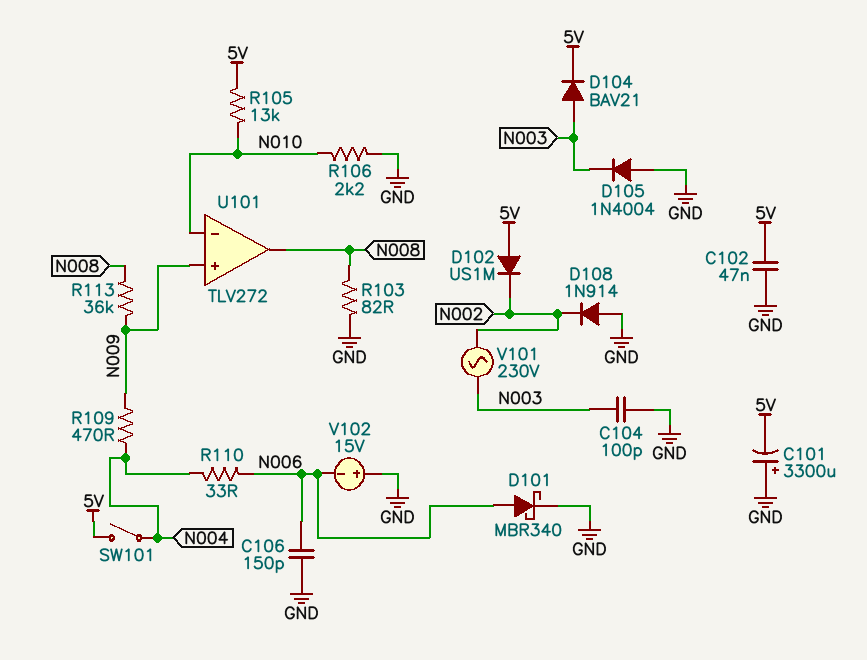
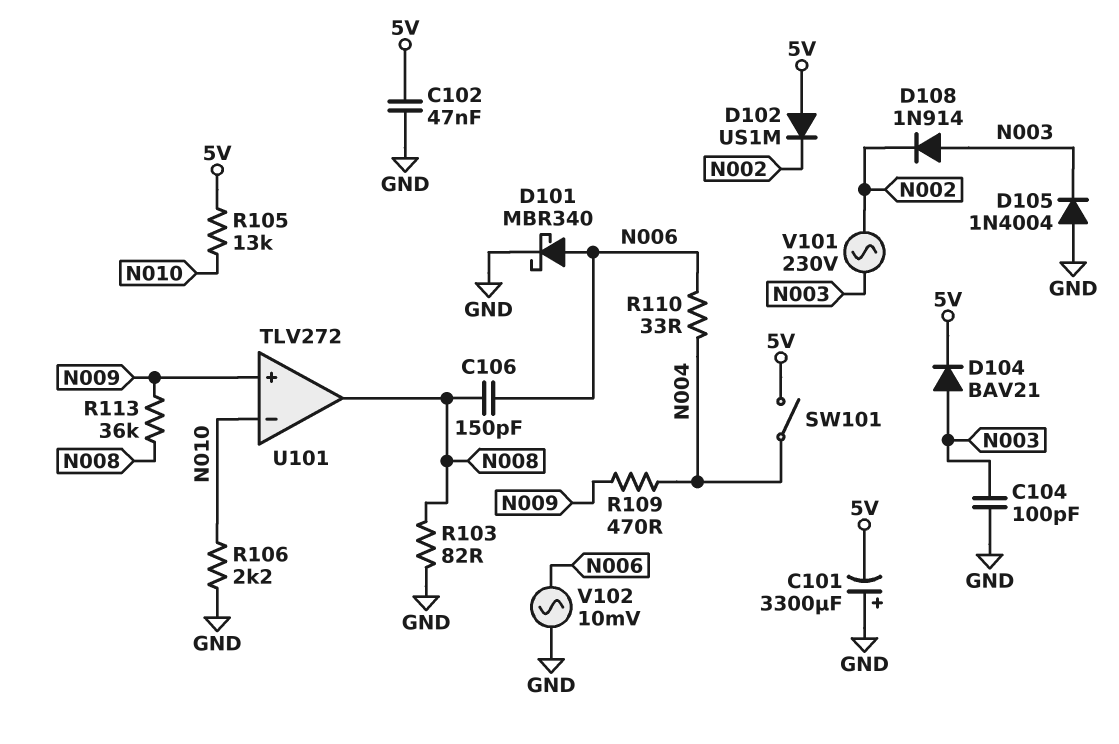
C106: 150pF (GND, N006) -> 150pF (N006, N008)
D108: diode 1N914 (A GND, K N002) -> diode 1N914 (A N003, K N002)
V102: 15V (plus GND, minus N006) -> AC 10mV (GND, N006)

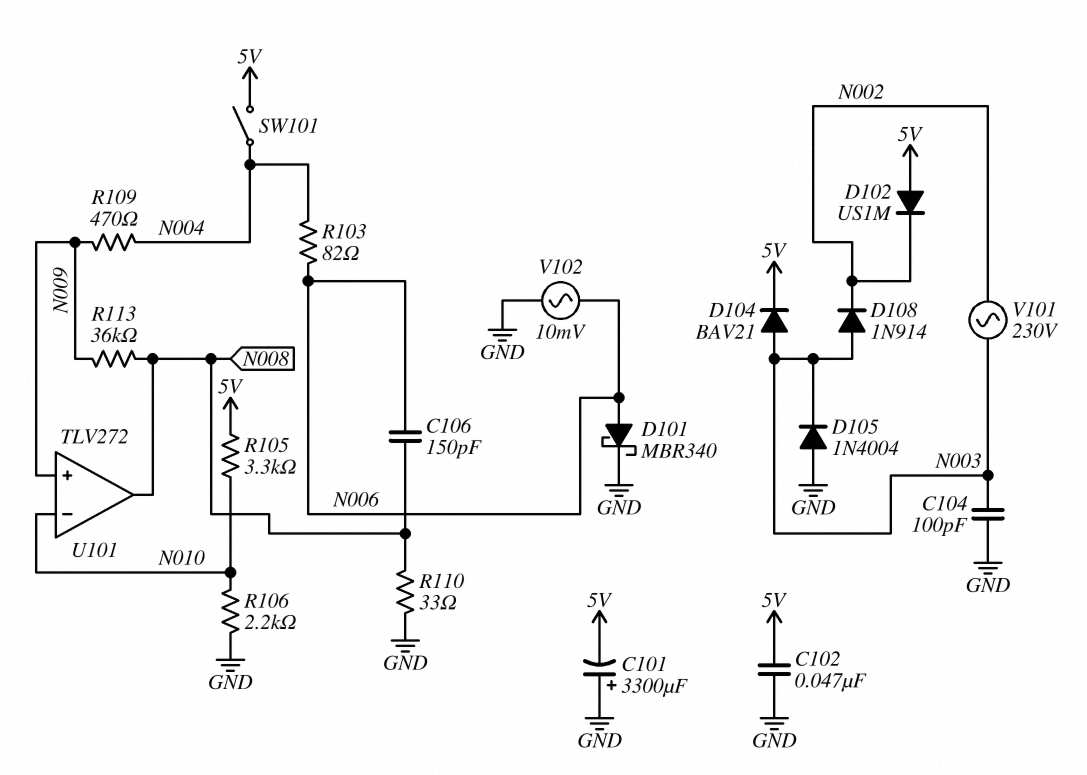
R103: 82 (GND, N008) -> 82 (N004, N006)
R105: 13k (5V, N010) -> 3.3k (5V, N010)
R110: 33 (N004, N006) -> 33 (GND, N008)

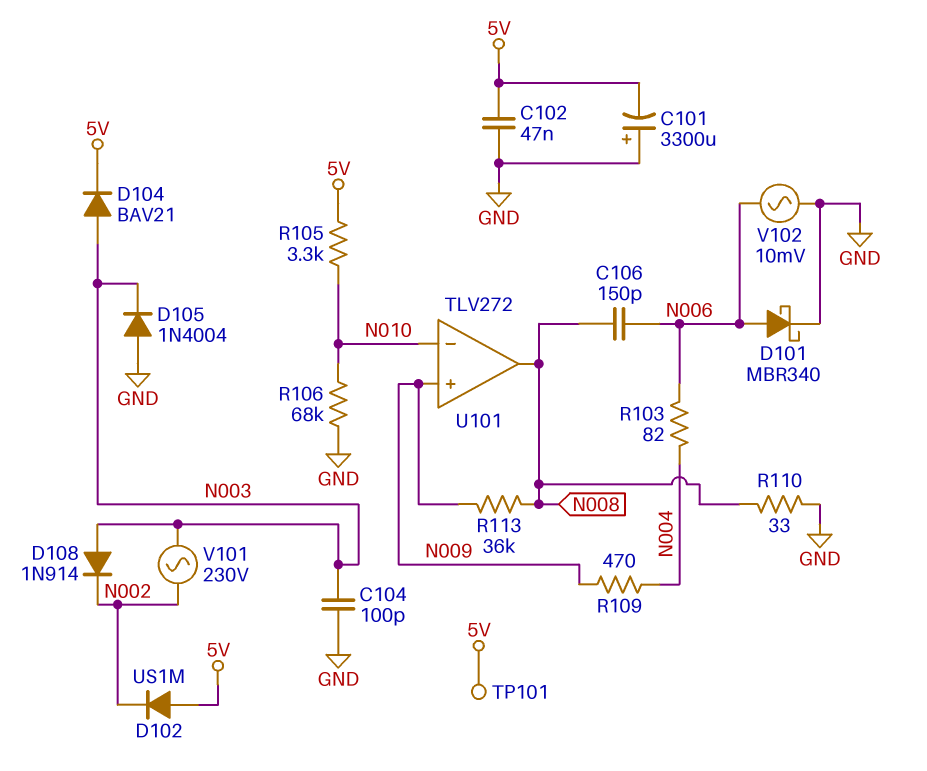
R106: 2.2k (GND, N010) -> 68k (GND, N010)
SW101: switch (5V, N004) -> none
TP101: none -> test point (5V)

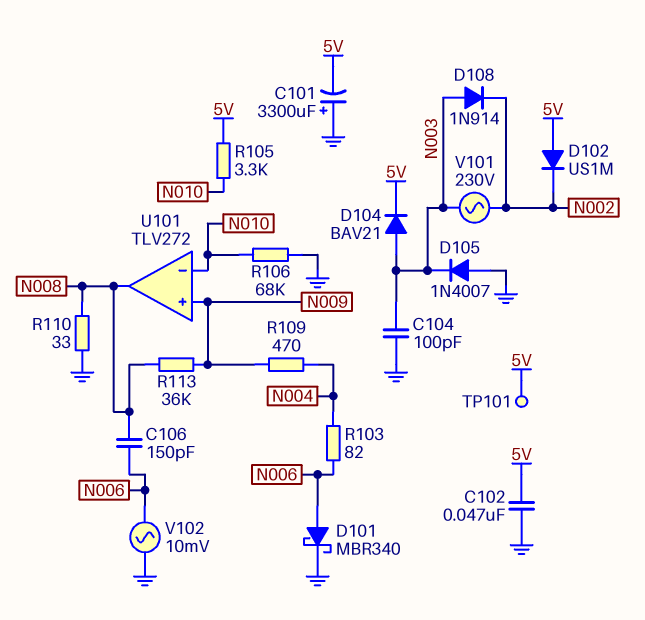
D105: diode 1N4004 (A GND, K N003) -> diode 1N4007 (A GND, K N003)

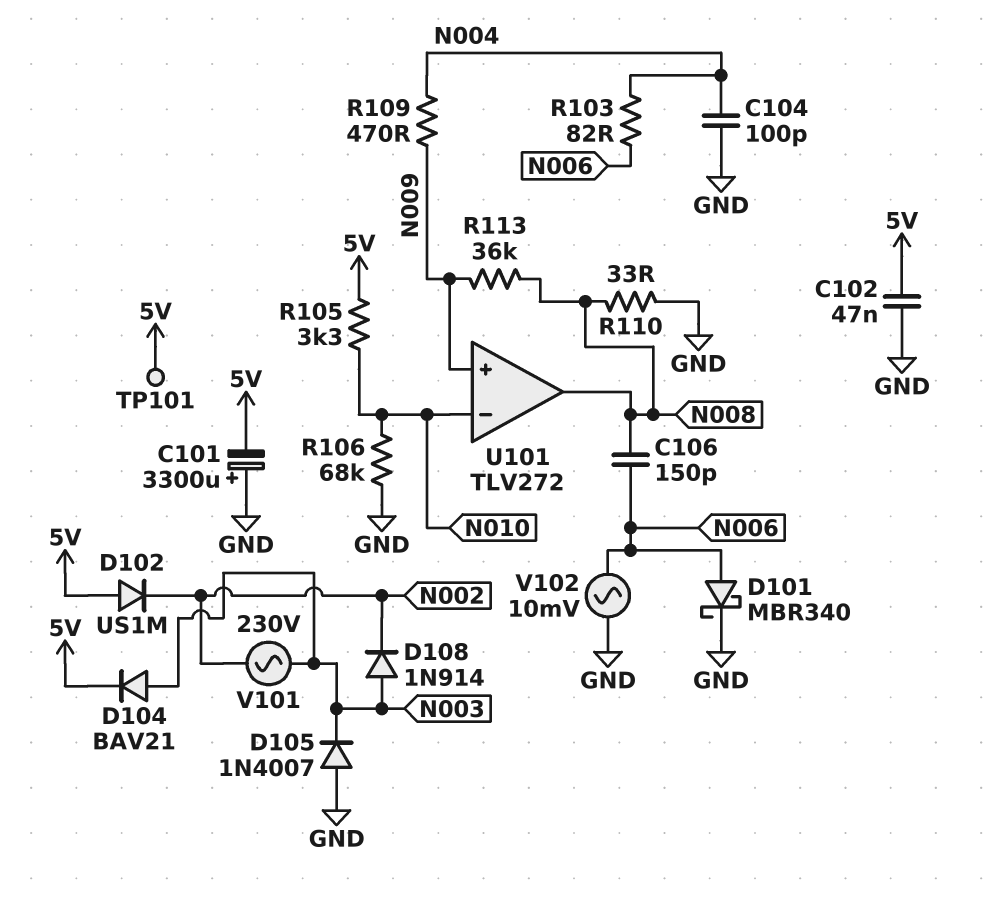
C104: 100pF (GND, N003) -> 100pF (GND, N004)

